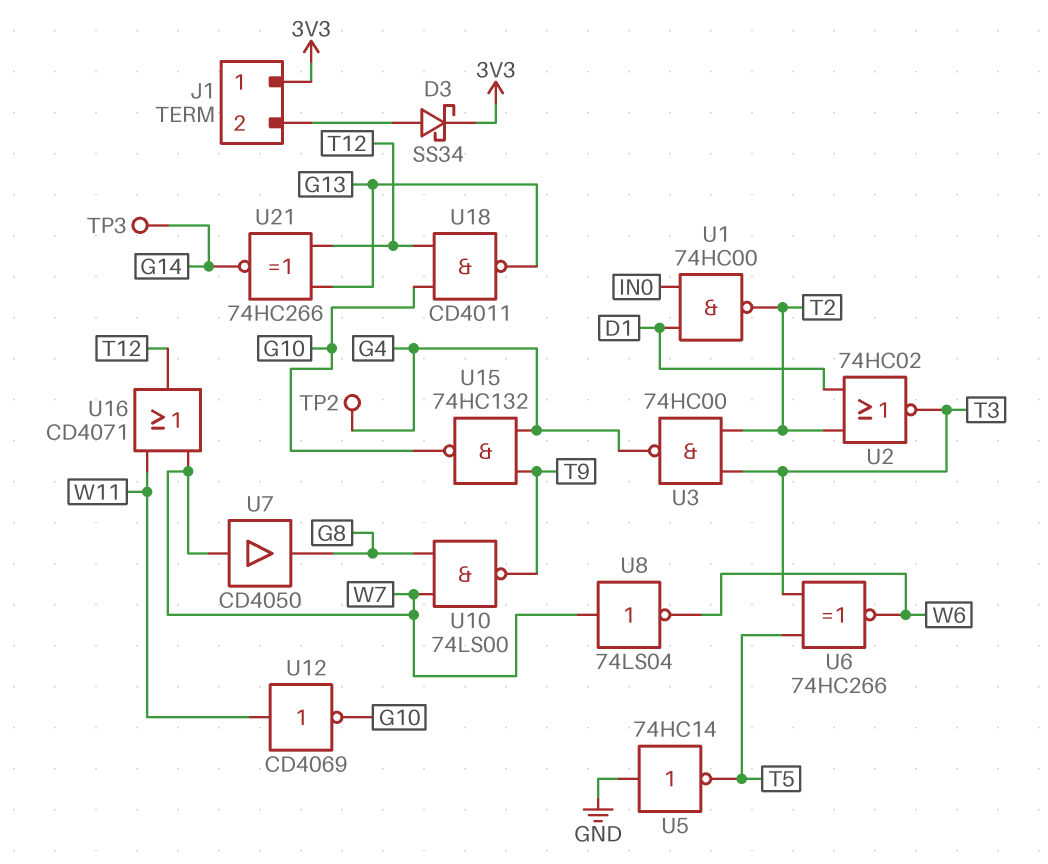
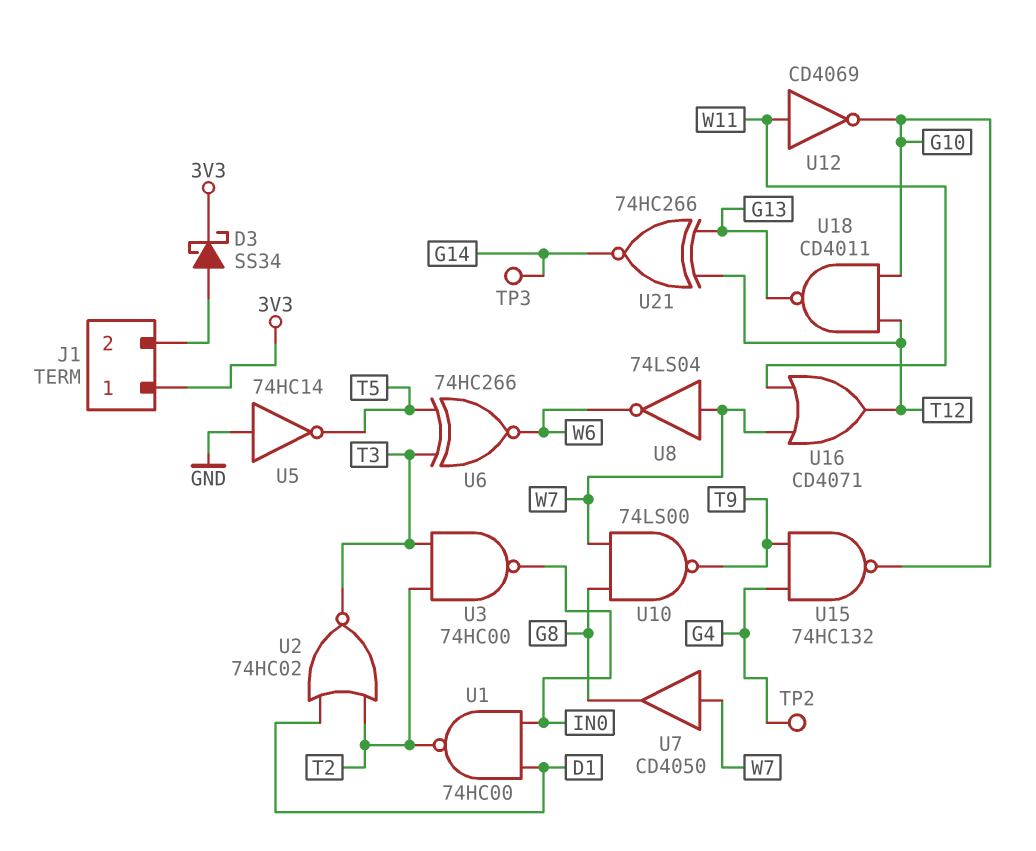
U3: NAND 74HC00 (in T2, in T3, out G4) -> NAND 74HC00 (in T2, in T3, out IN0)

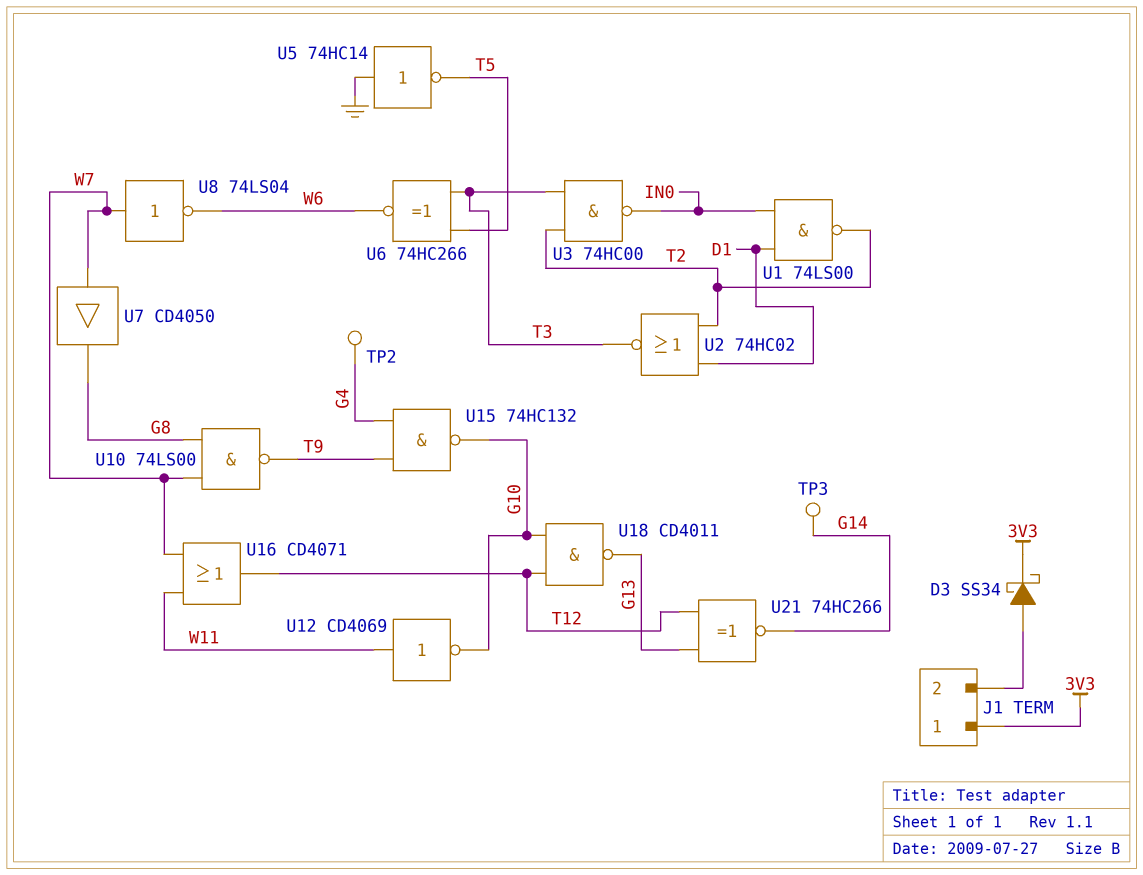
U1: NAND 74HC00 (in D1, in IN0, out T2) -> NAND 74LS00 (in D1, in IN0, out T2)

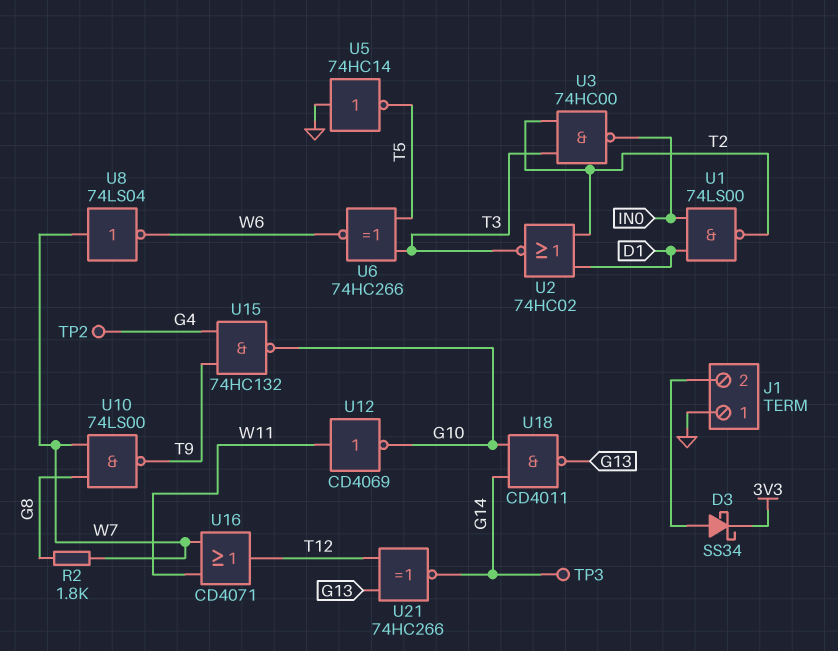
J1 pin 1: 3V3 -> GND
R2: none -> 1.8k (G8, W7)
U7: buffer CD4050 (in W7, out G8) -> none
U18: NAND CD4011 (in G10, in T12, out G13) -> NAND CD4011 (in G10, in G14, out G13)

